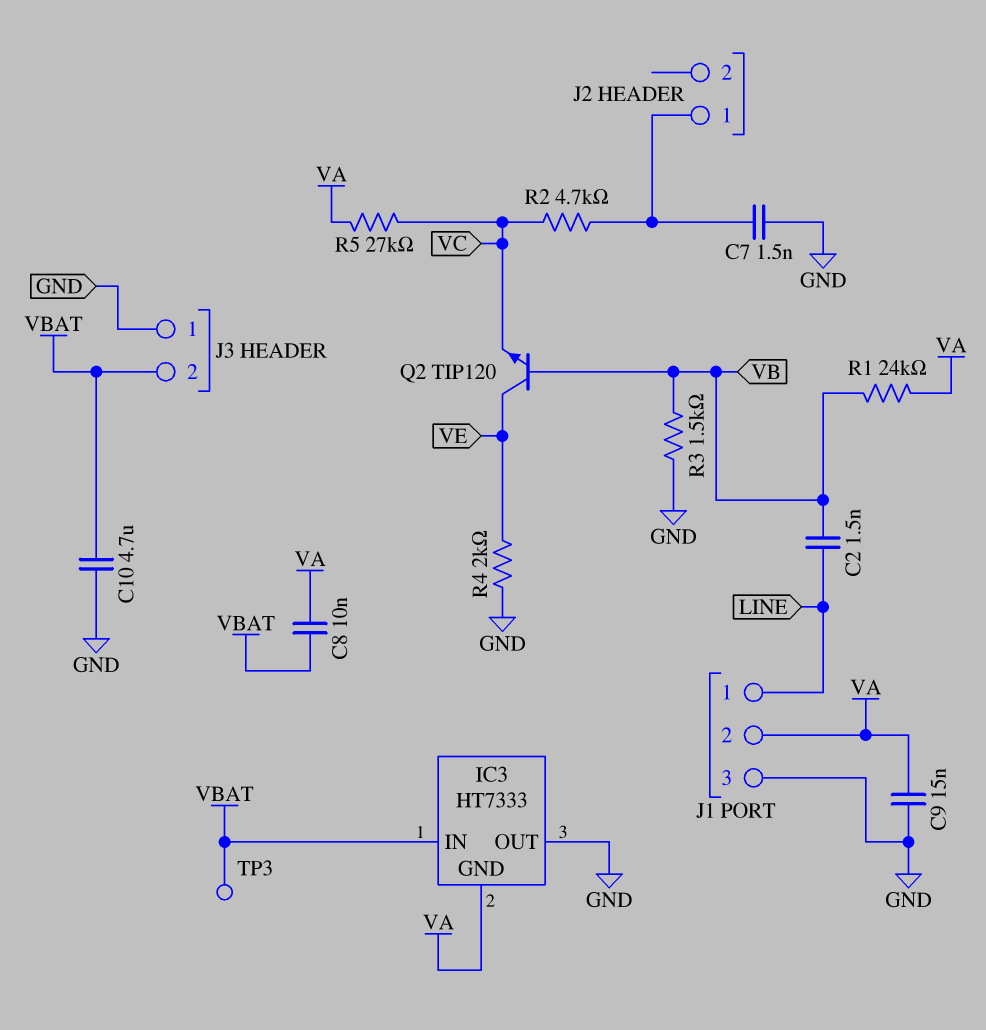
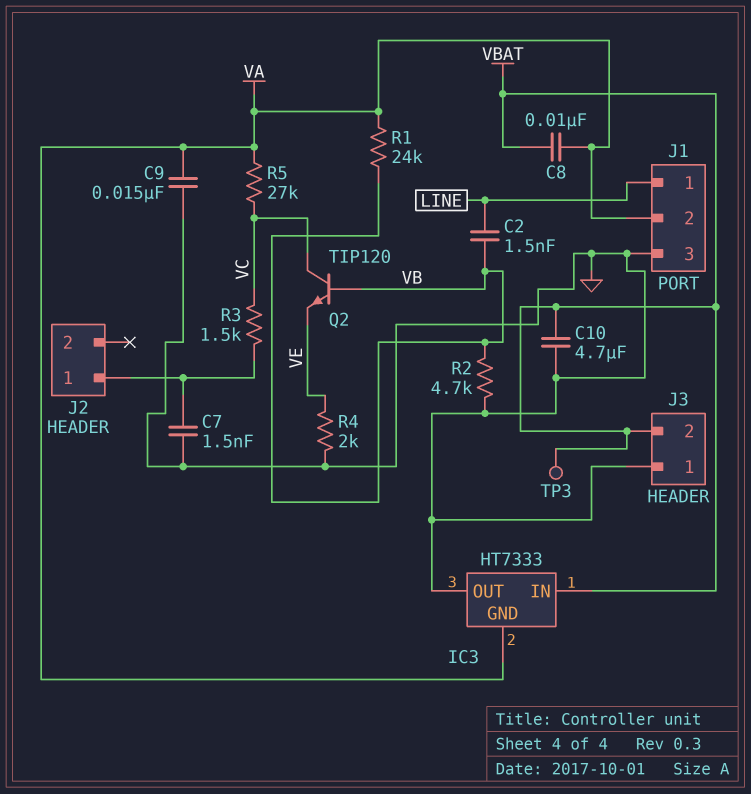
Q2: NPN TIP120 (B VB, C VE, E VC) -> NPN TIP120 (B VB, C VC, E VE)
R2: 4.7k (J2/1, VC) -> 4.7k (GND, VB)
R3: 1.5k (GND, VB) -> 1.5k (J2/1, VC)

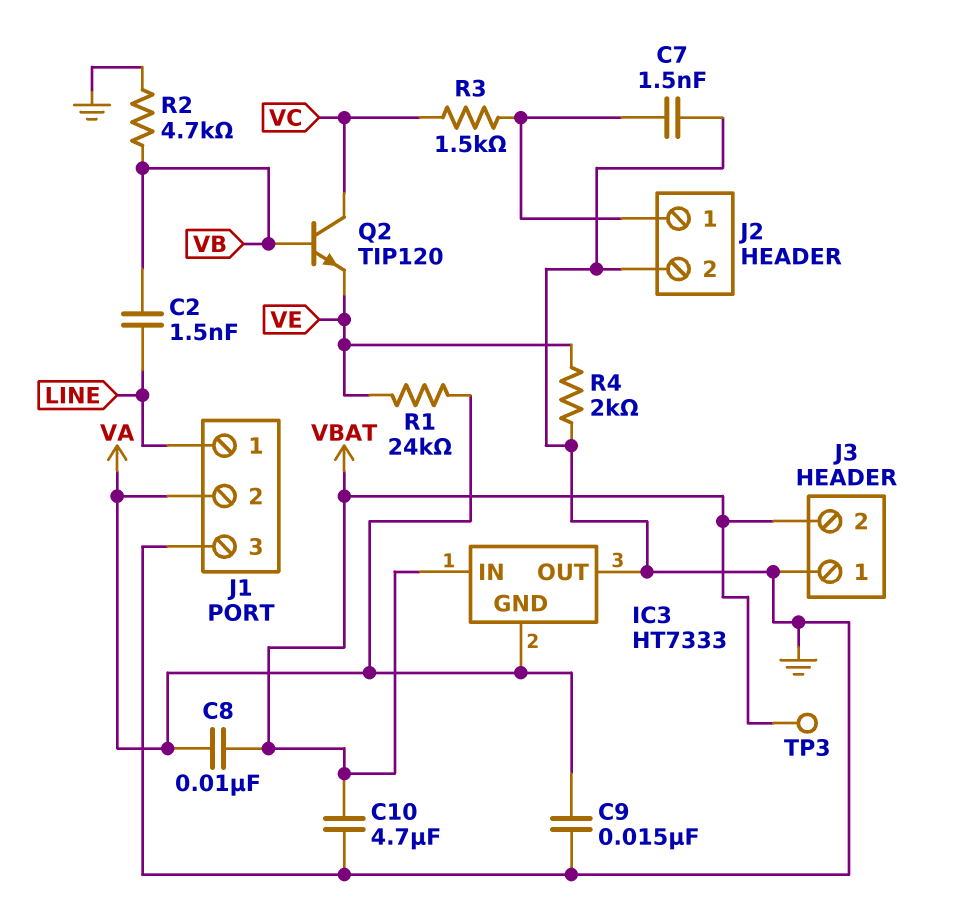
J2 pin 2: none -> GND
R1: 24k (VA, VB) -> 24k (VA, VE)
R5: 27k (VA, VC) -> none

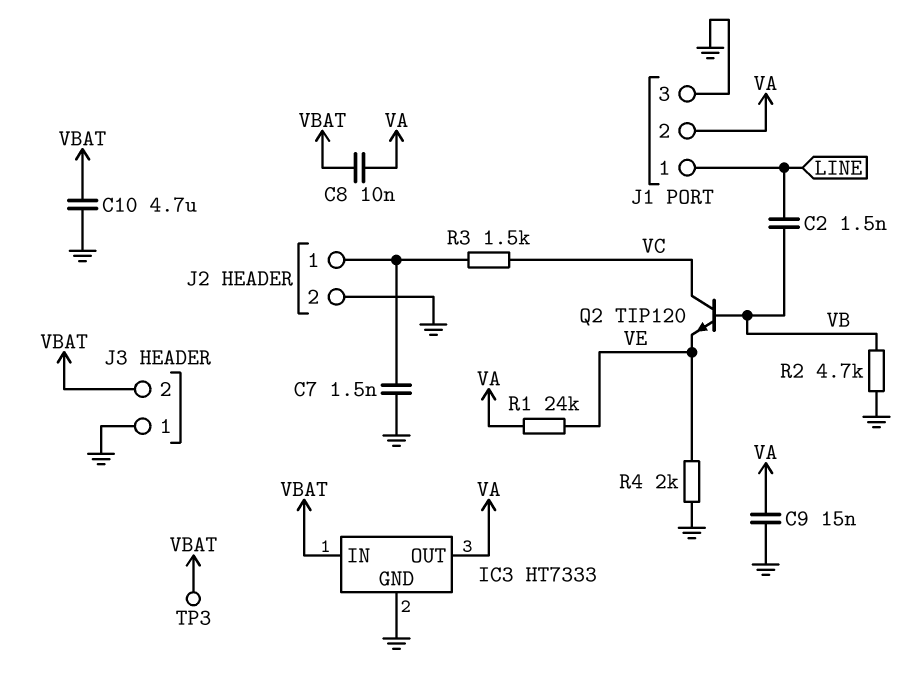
IC3 pin GND: VA -> GND
IC3 pin OUT: GND -> VA

